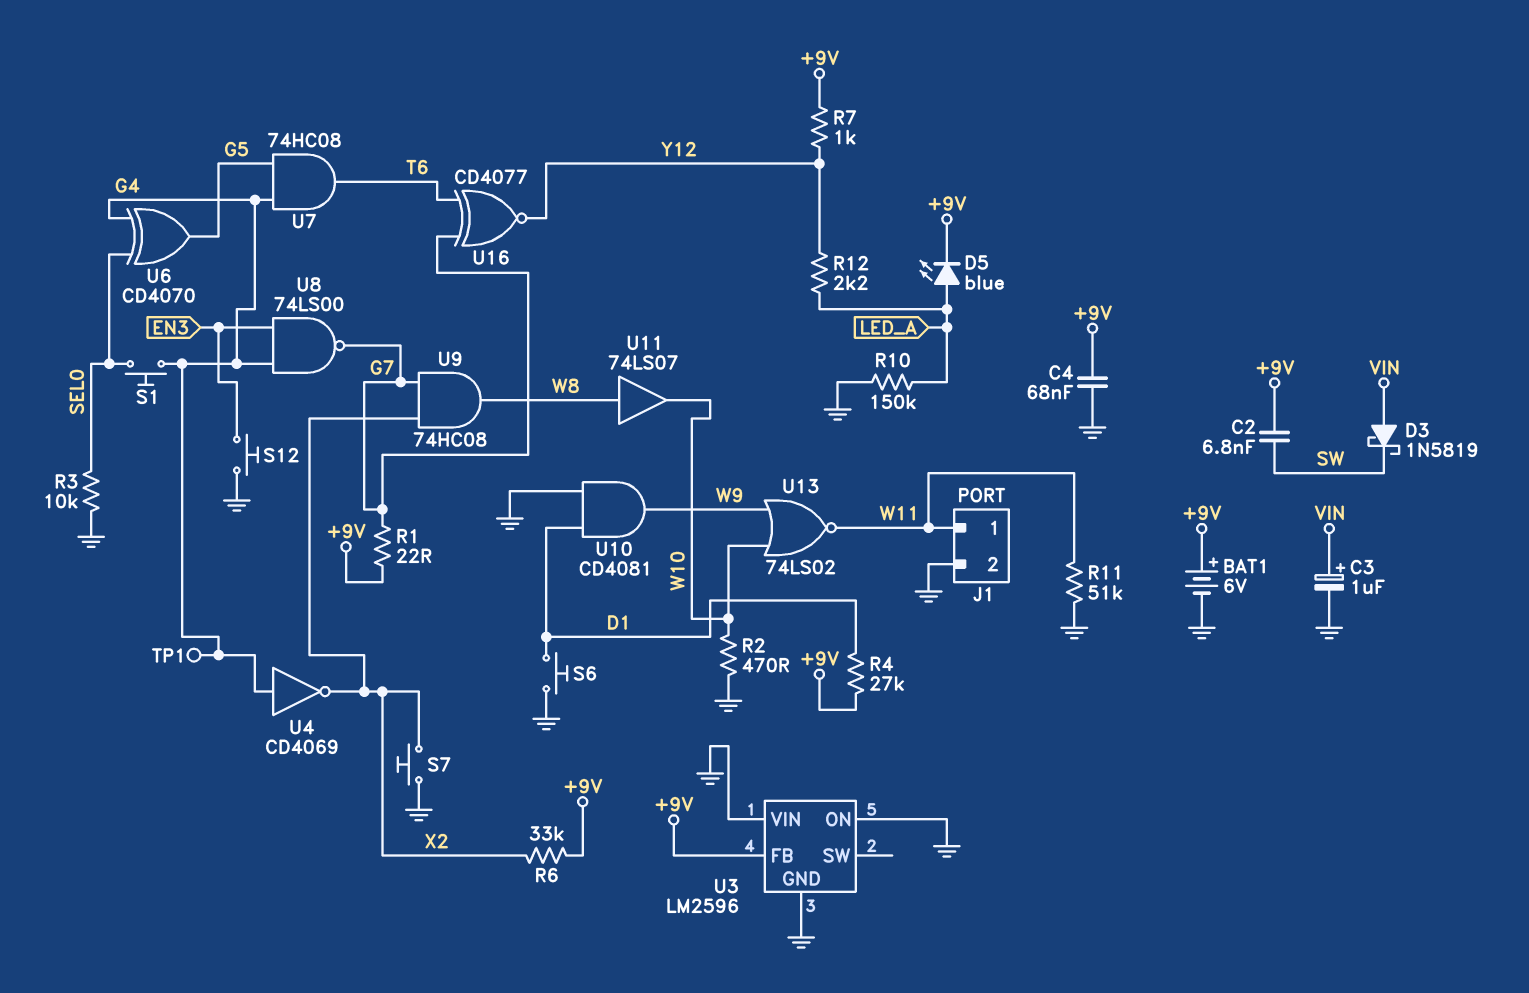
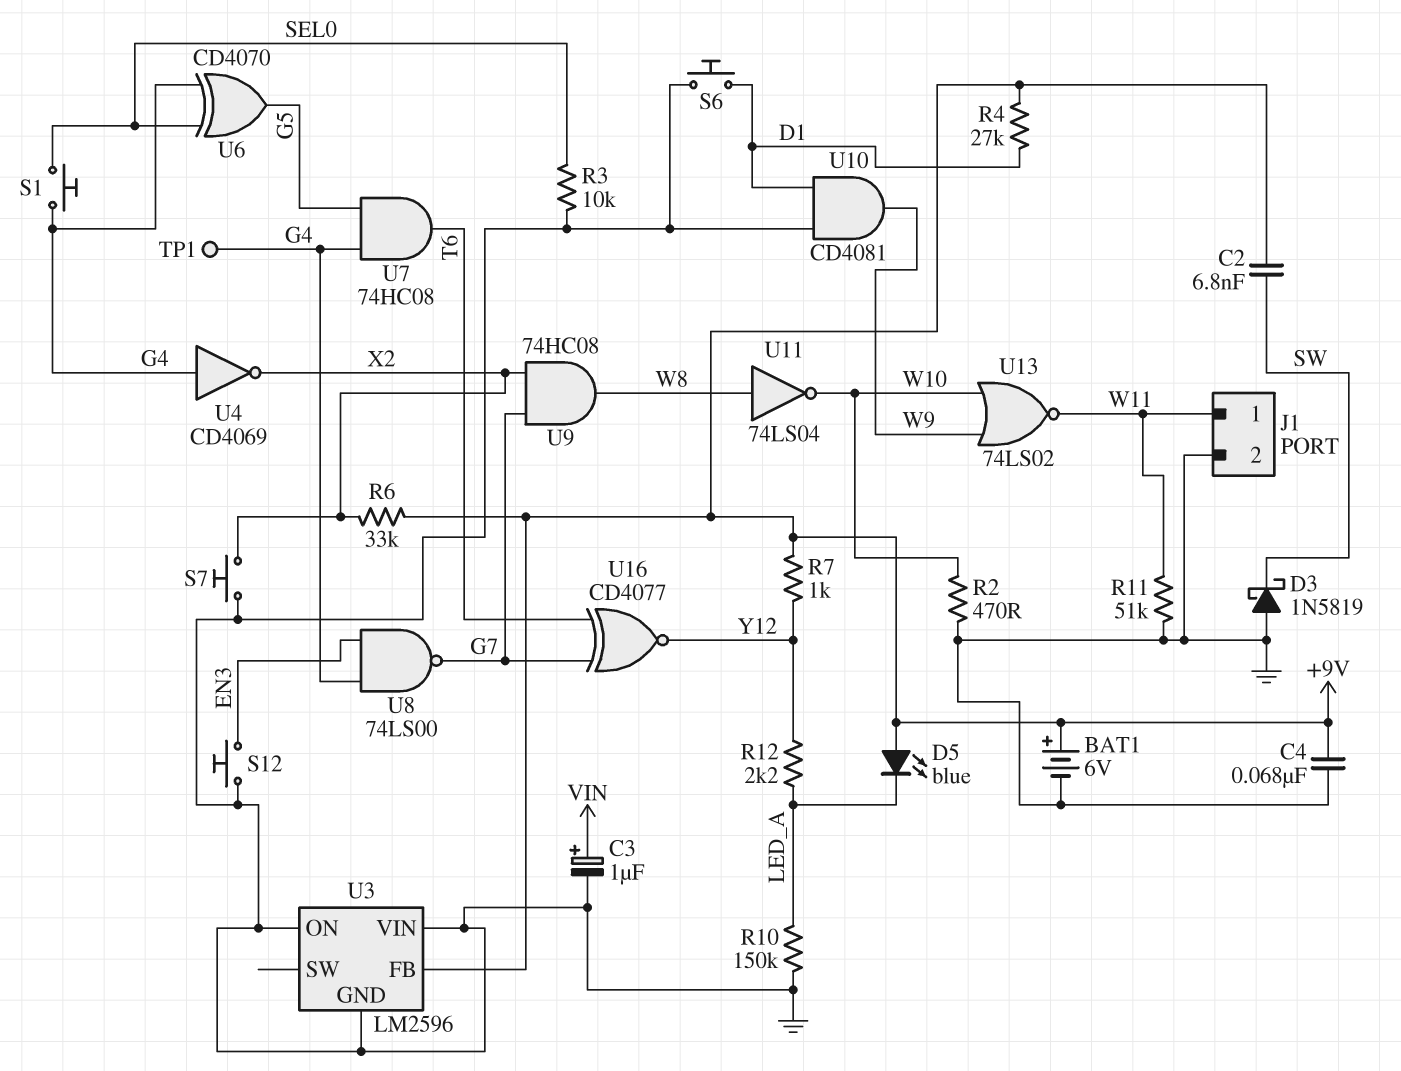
D3: schottky 1N5819 (A VIN, K SW) -> schottky 1N5819 (A GND, K SW)
D5: LED blue (A LED_A, K +9V) -> LED blue (A +9V, K LED_A)
R1: 22 (+9V, G7) -> none
U11: buffer 74LS07 (in W8, out W10) -> NOT 74LS04 (in W8, out W10)

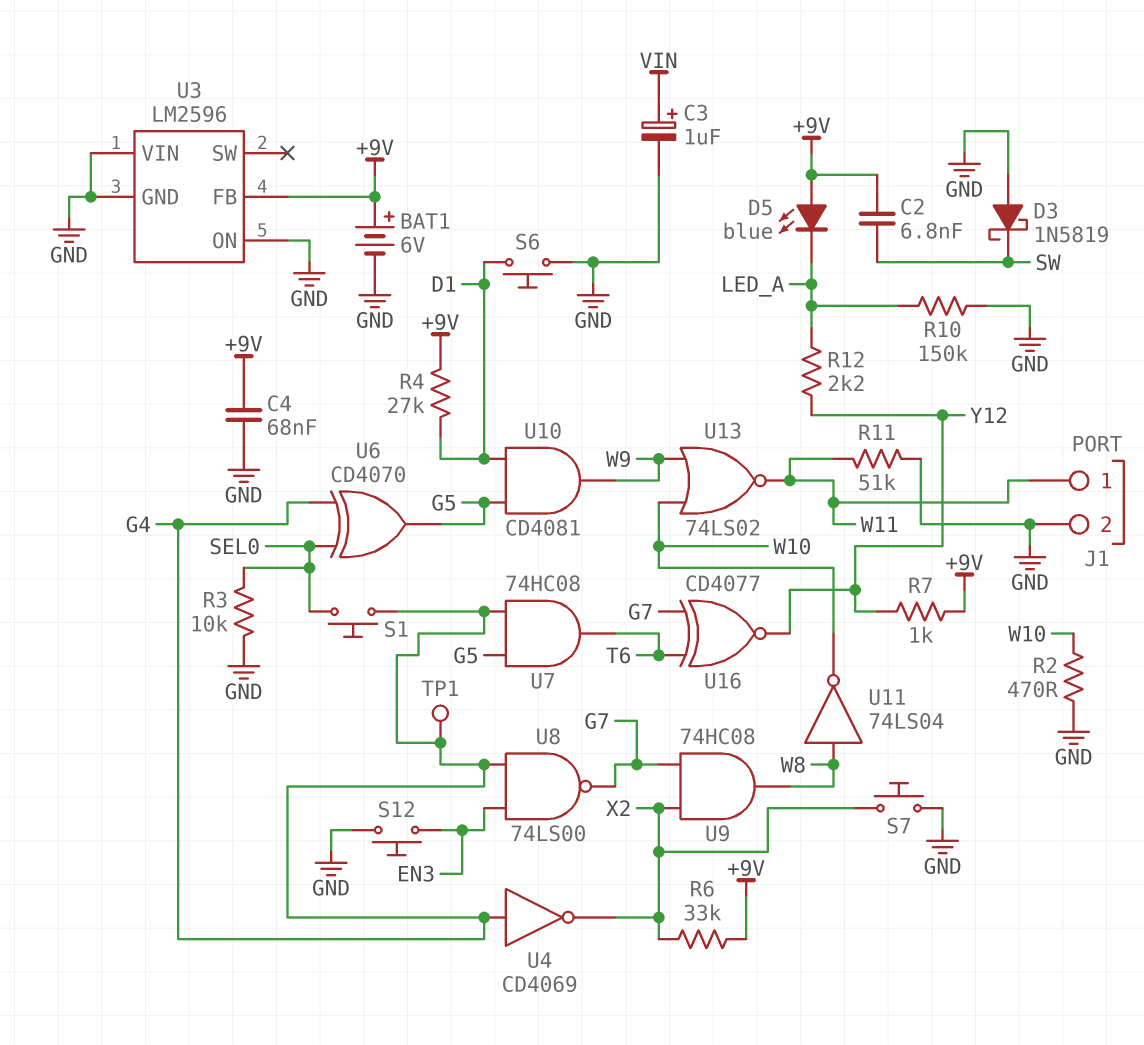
U10: AND CD4081 (in D1, in GND, out W9) -> AND CD4081 (in D1, in G5, out W9)

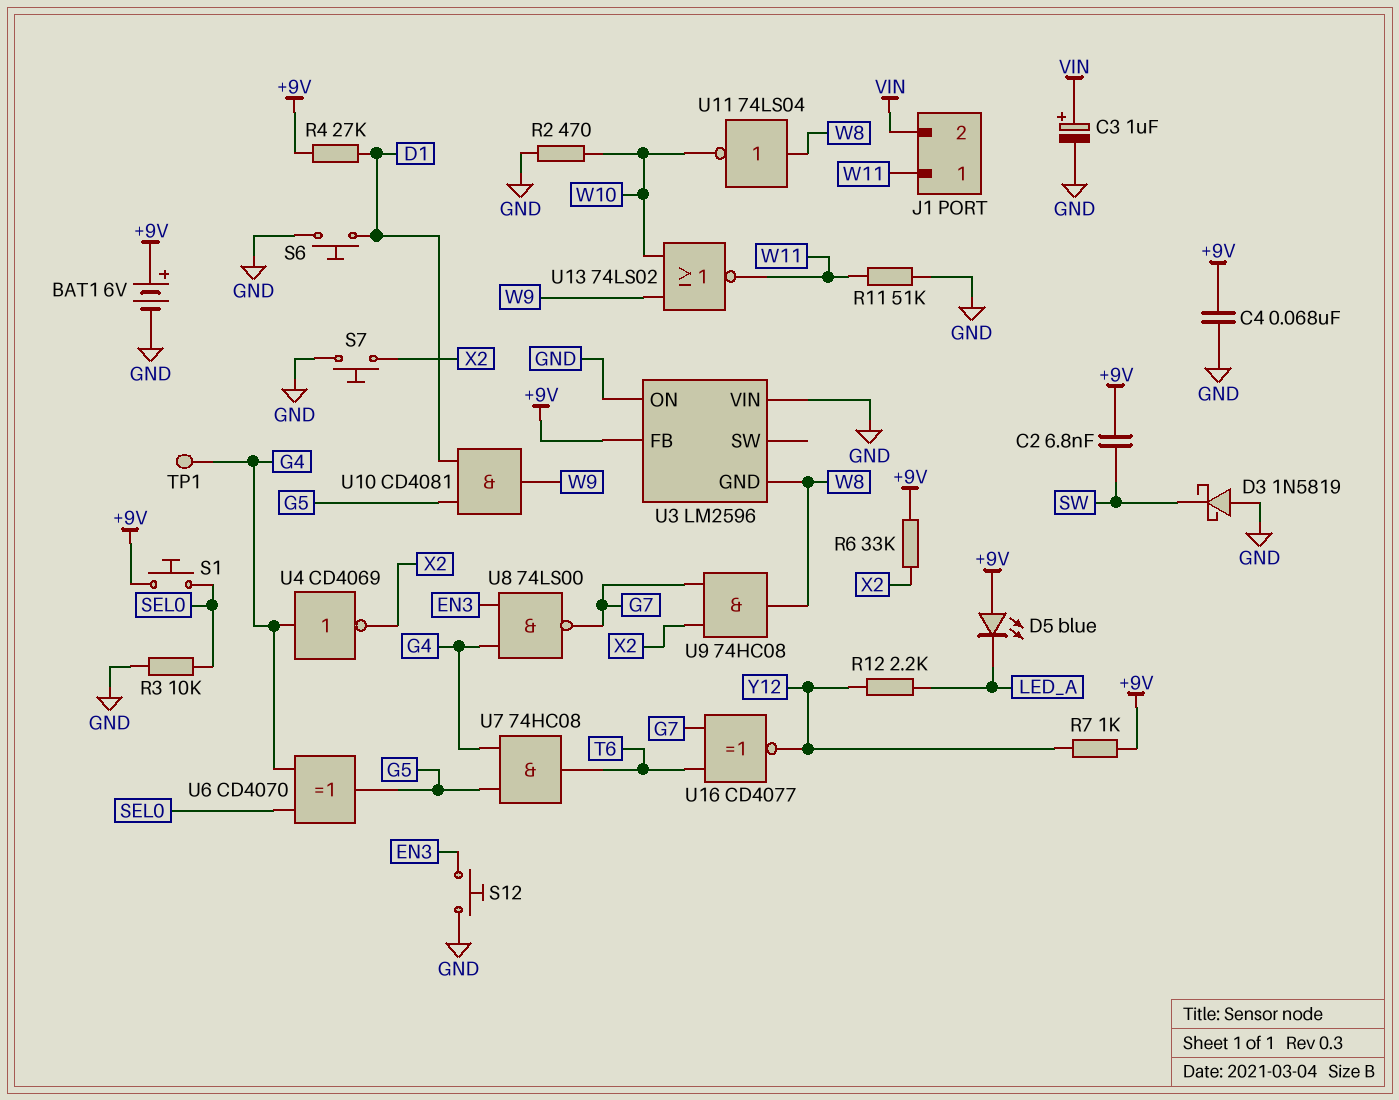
J1 pin 2: GND -> VIN
R10: 150k (GND, LED_A) -> none
S1: button (G4, SEL0) -> button (+9V, SEL0)
U3 pin GND: GND -> W8

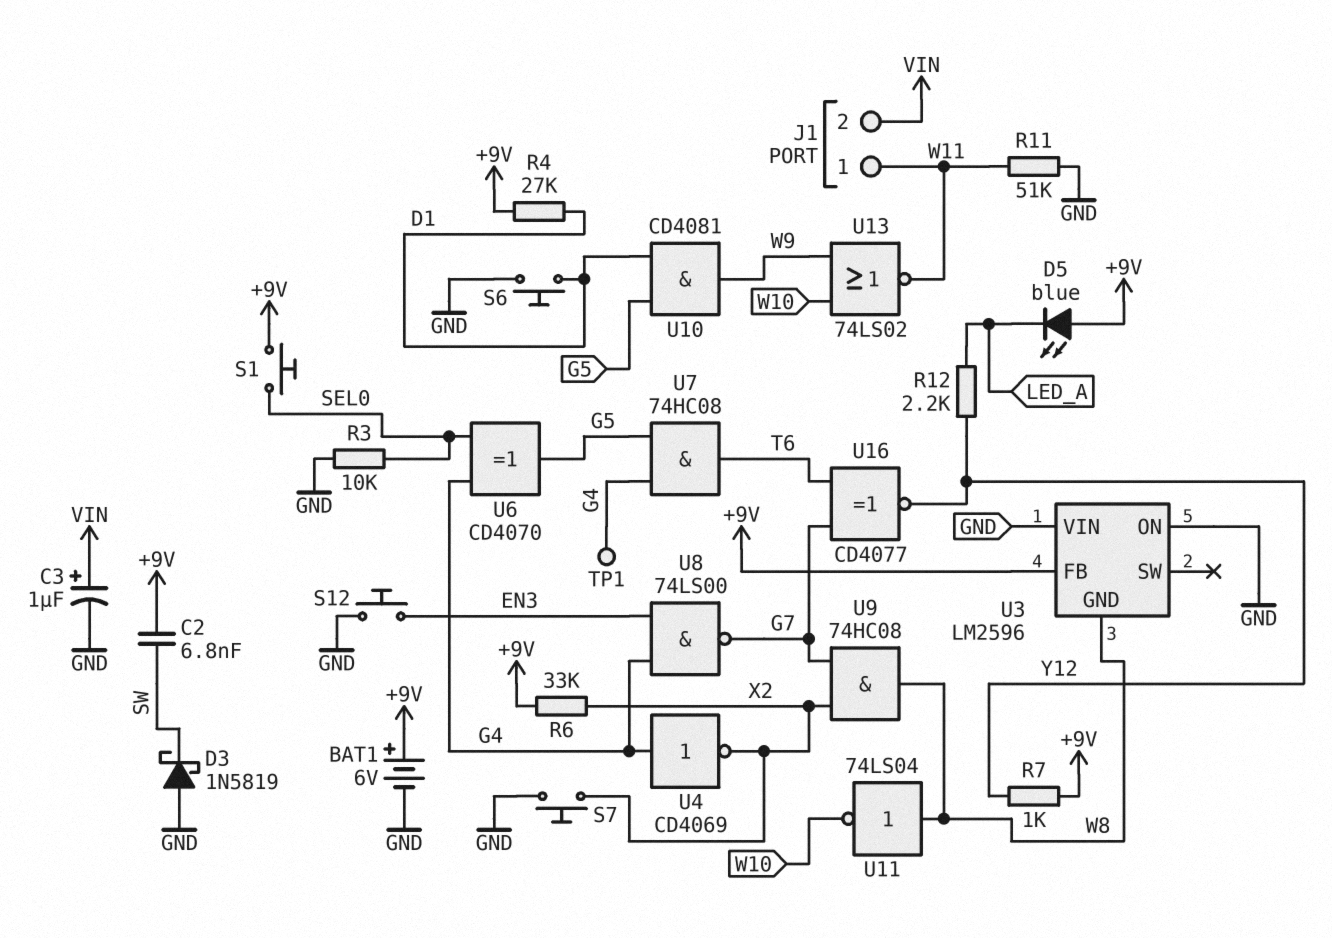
C4: 68nF (+9V, GND) -> none
R2: 470 (GND, W10) -> none

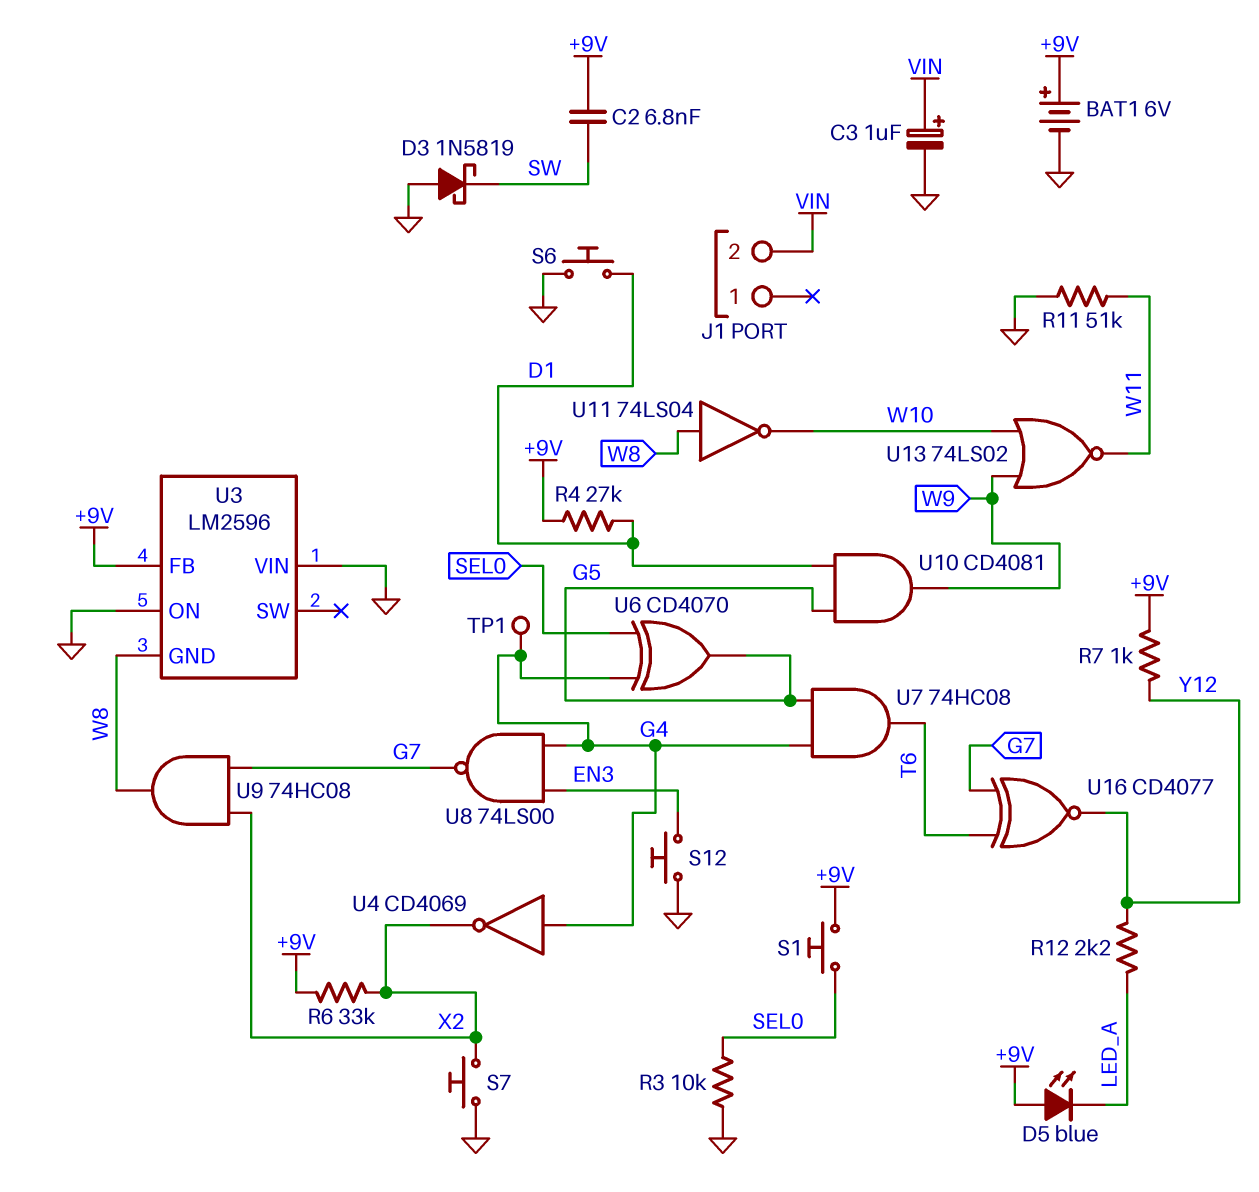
J1 pin 1: W11 -> none

